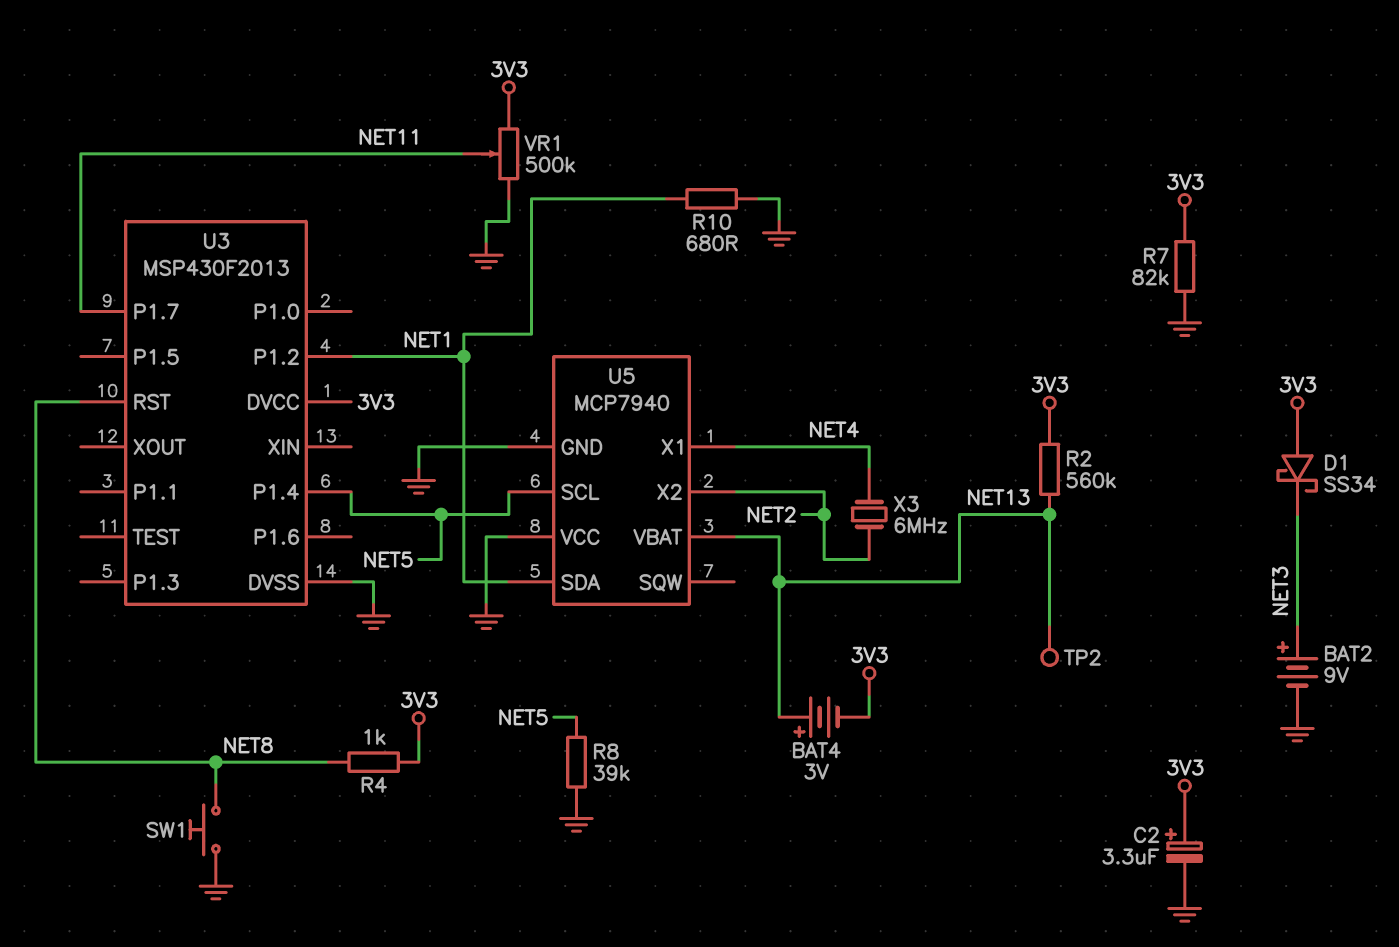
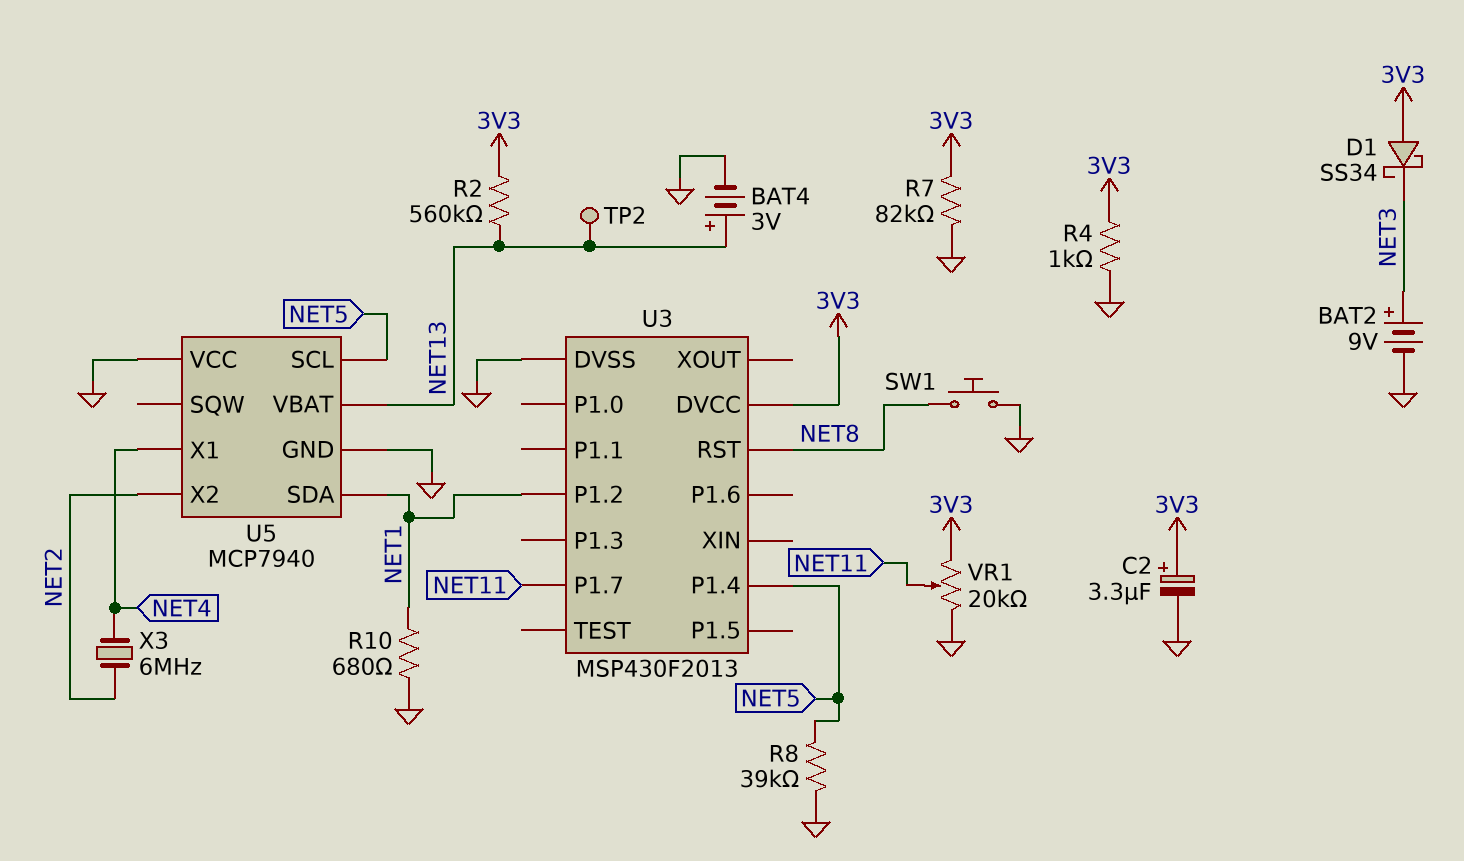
BAT4: 3V (plus NET13, minus 3V3) -> 3V (plus NET13, minus GND)
R4: 1k (3V3, NET8) -> 1k (3V3, GND)
VR1: 500k (3V3, GND, wiper NET11) -> 20k (3V3, GND, wiper NET11)

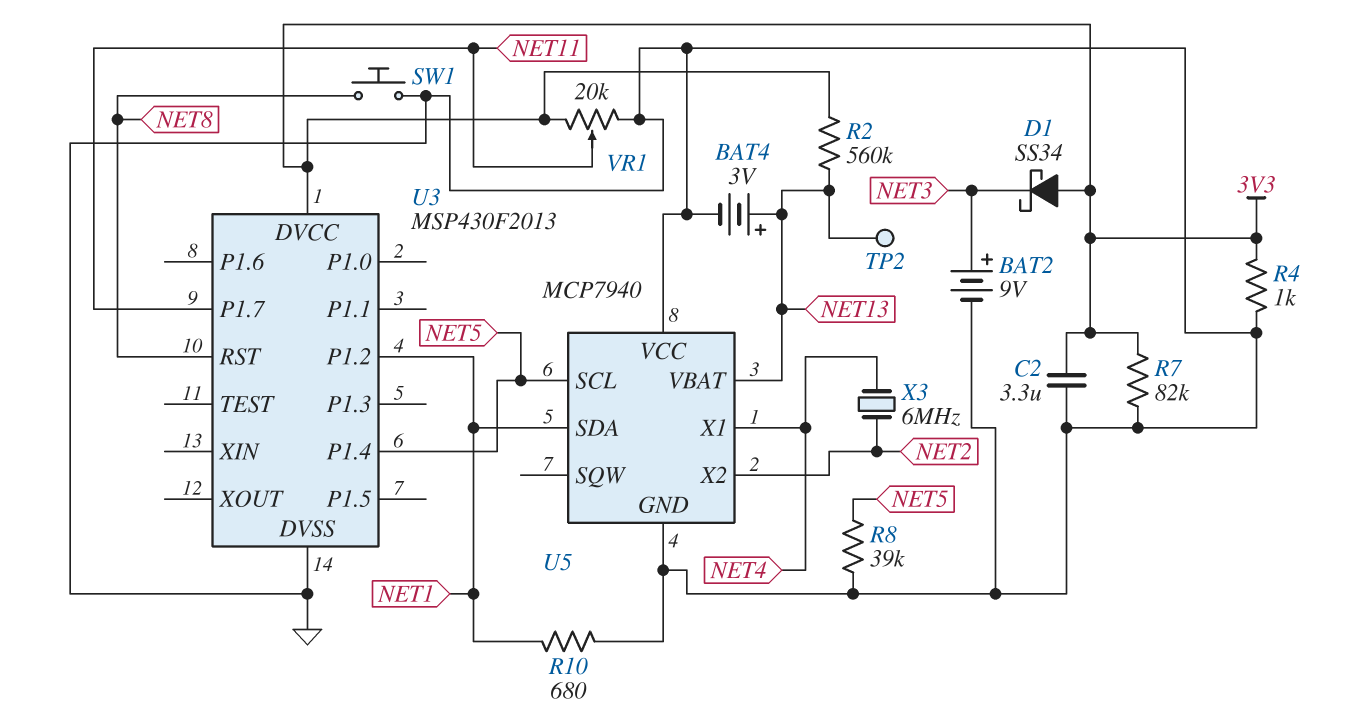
C2: 3.3uF (plus 3V3, minus GND) -> 3.3uF (3V3, GND)

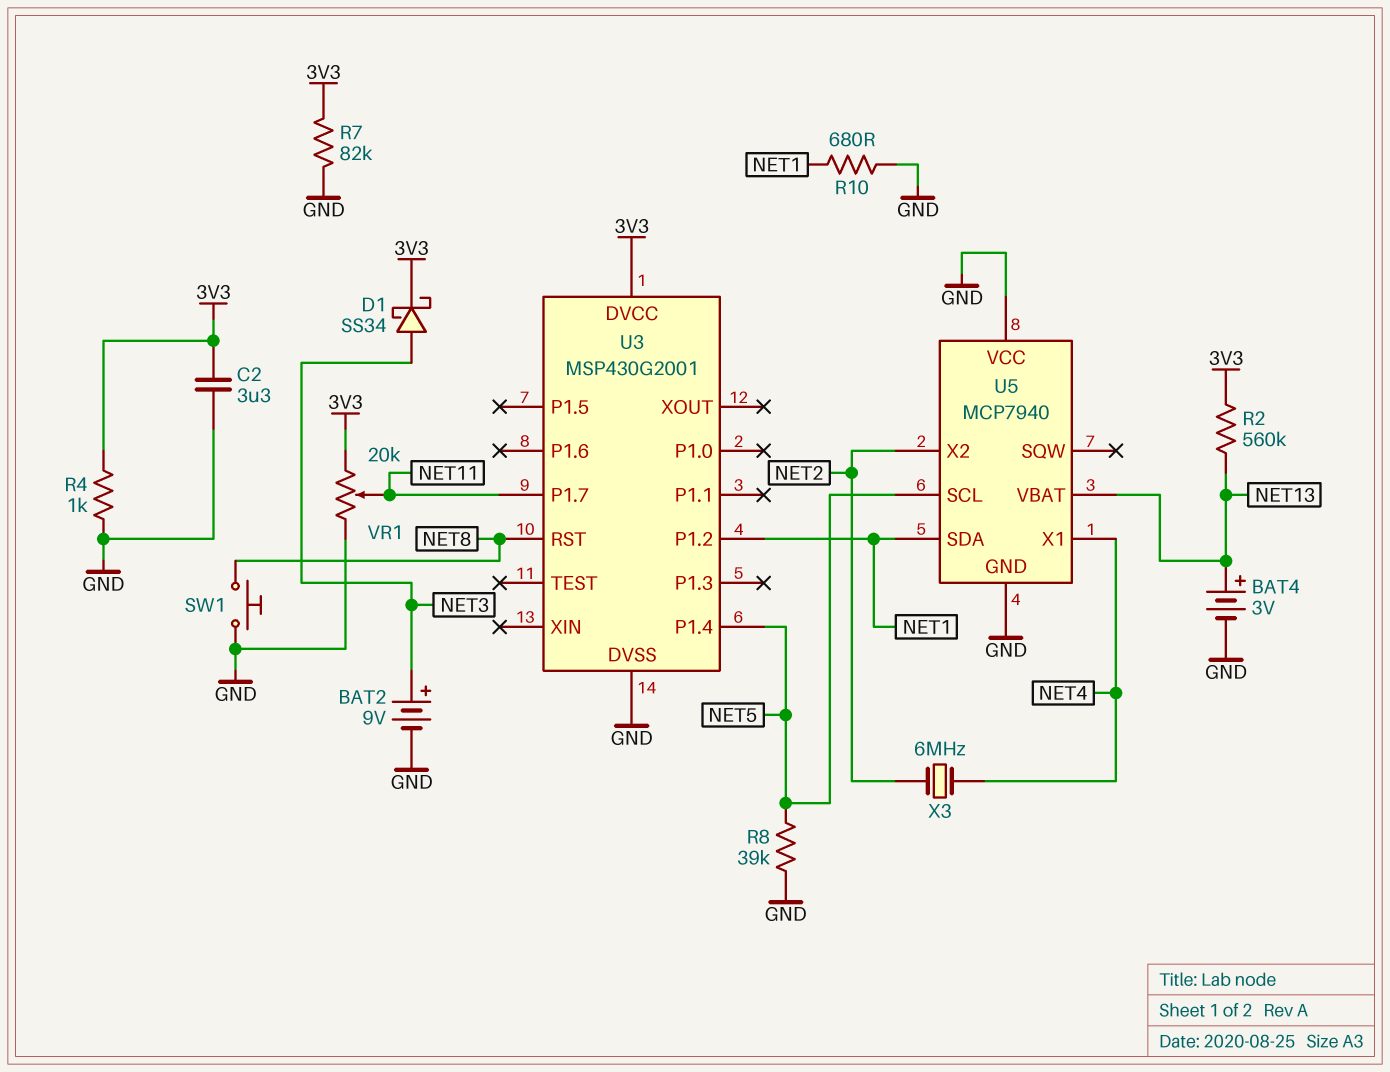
D1: schottky SS34 (A 3V3, K NET3) -> schottky SS34 (A NET3, K 3V3)
TP2: test point (NET13) -> none
U3: MSP430F2013 -> MSP430G2001

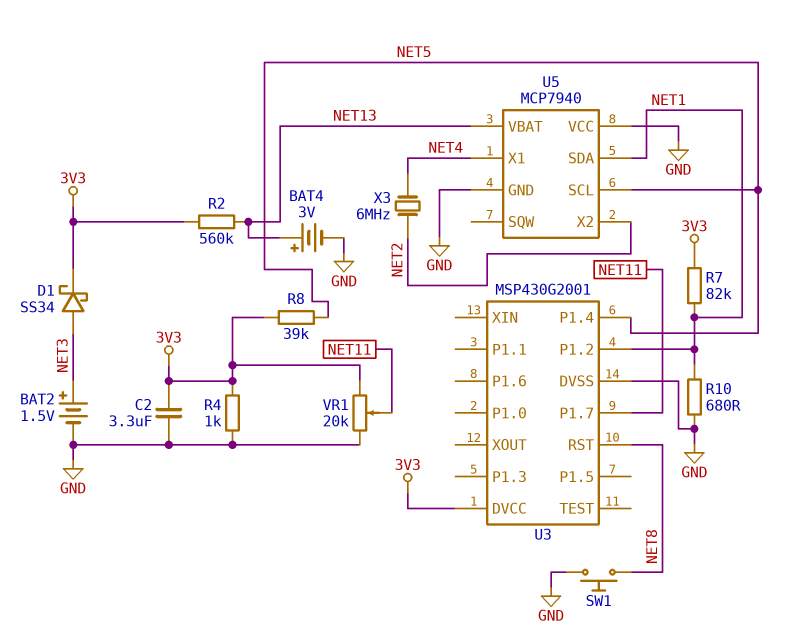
BAT2: 9V (plus NET3, minus GND) -> 1.5V (plus NET3, minus GND)
R7: 82k (3V3, GND) -> 82k (3V3, NET1)
R8: 39k (GND, NET5) -> 39k (3V3, NET5)

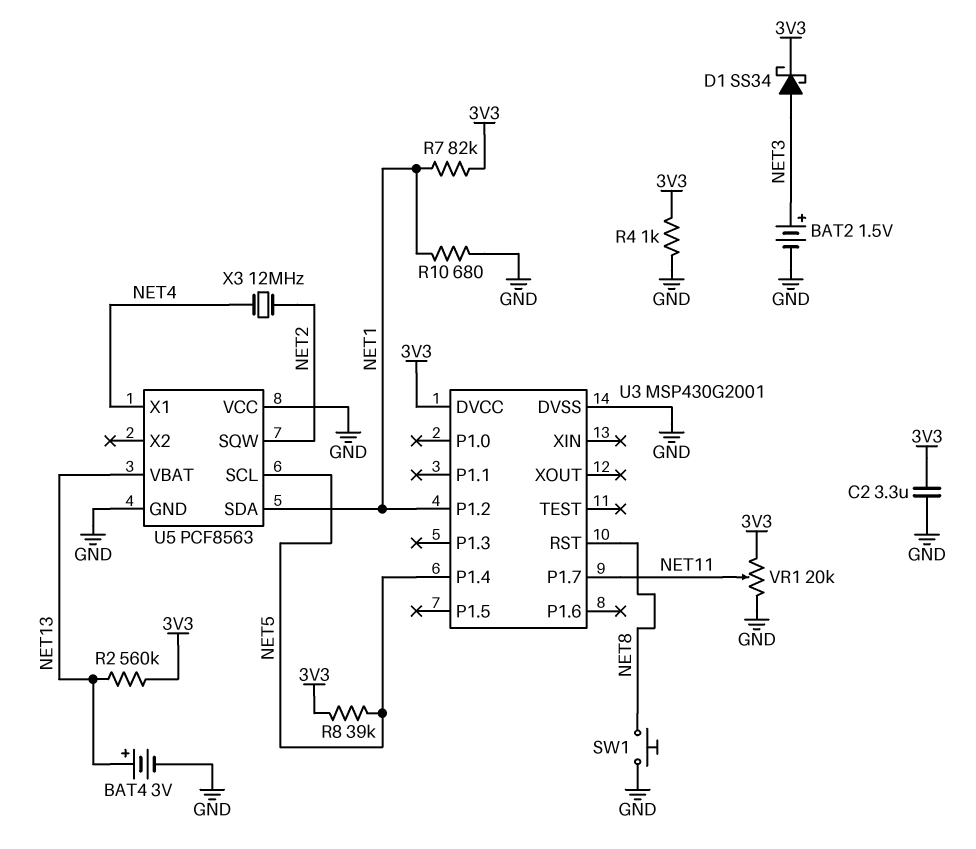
U5: MCP7940 -> PCF8563
U5 pin SQW: none -> NET2
U5 pin X2: NET2 -> none
X3: 6MHz (NET2, NET4) -> 12MHz (NET2, NET4)

